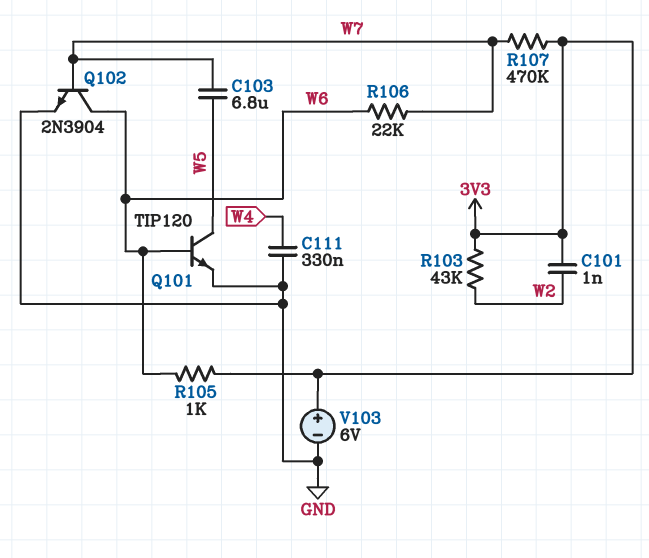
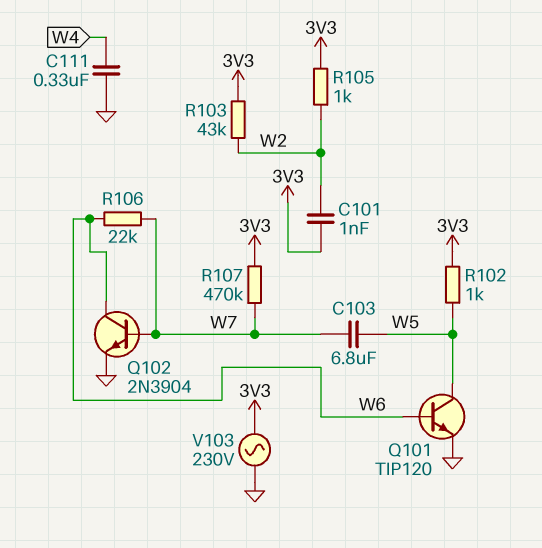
R102: none -> 1k (3V3, W5)
R105: 1k (3V3, W6) -> 1k (3V3, W2)
V103: 6V (plus 3V3, minus GND) -> AC 230V (3V3, GND)

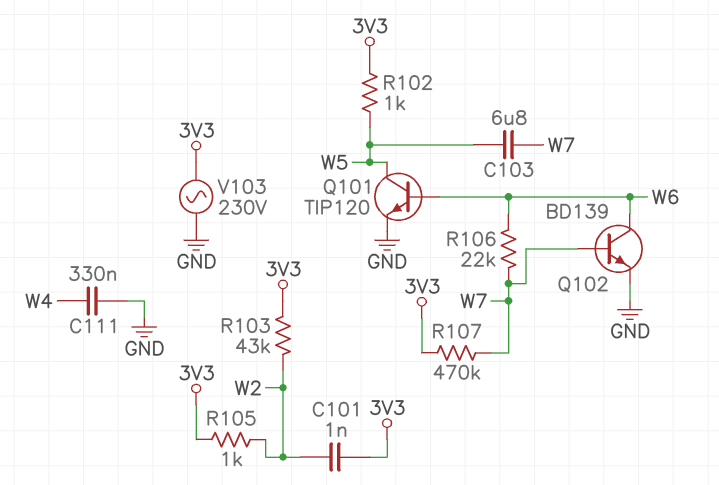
Q102: NPN 2N3904 (B W7, C W6, E GND) -> NPN BD139 (B W7, C W6, E GND)

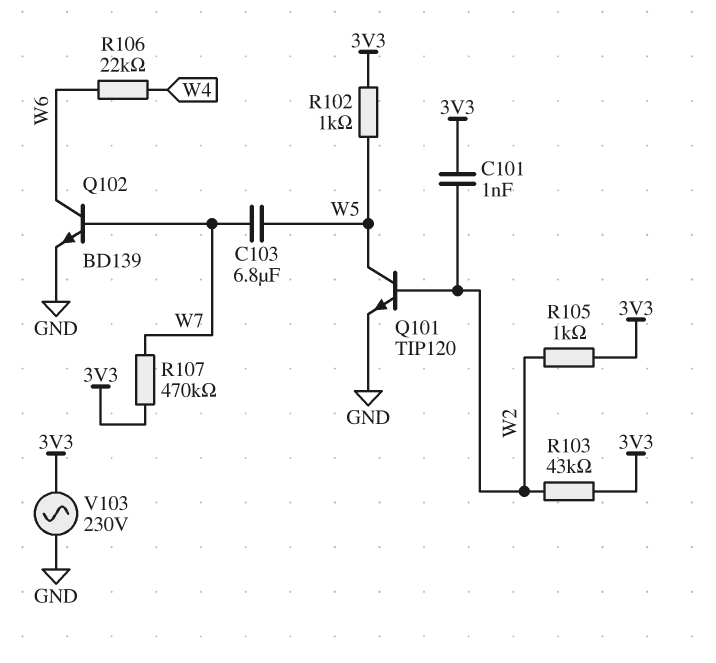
C111: 330nF (GND, W4) -> none
Q101: NPN TIP120 (B W6, C W5, E GND) -> NPN TIP120 (B W2, C W5, E GND)
R106: 22k (W6, W7) -> 22k (W4, W6)

